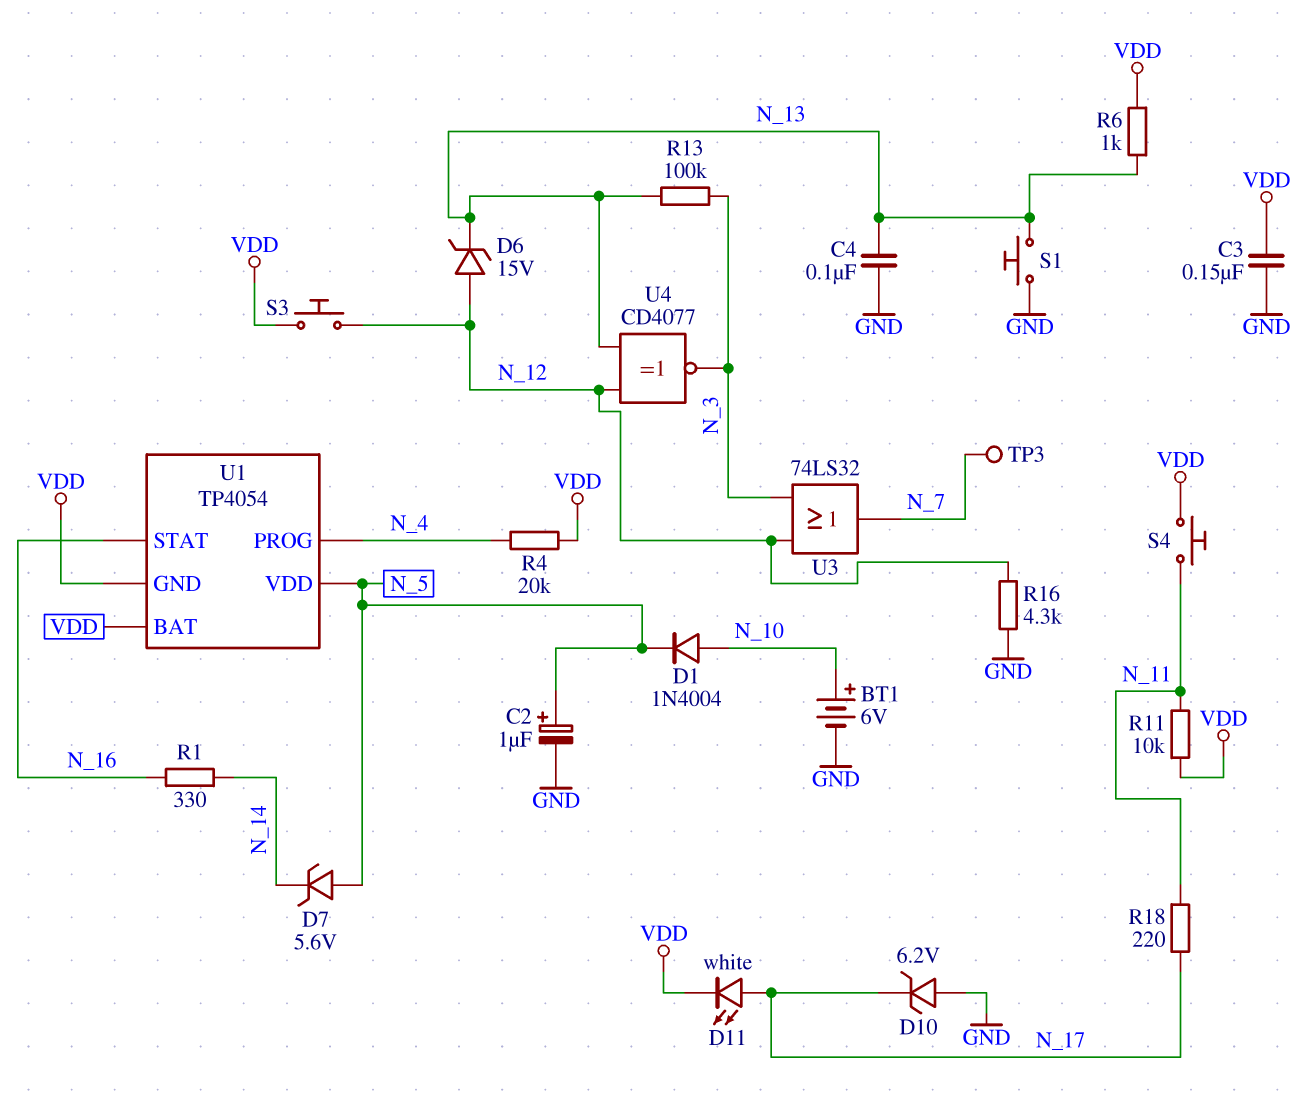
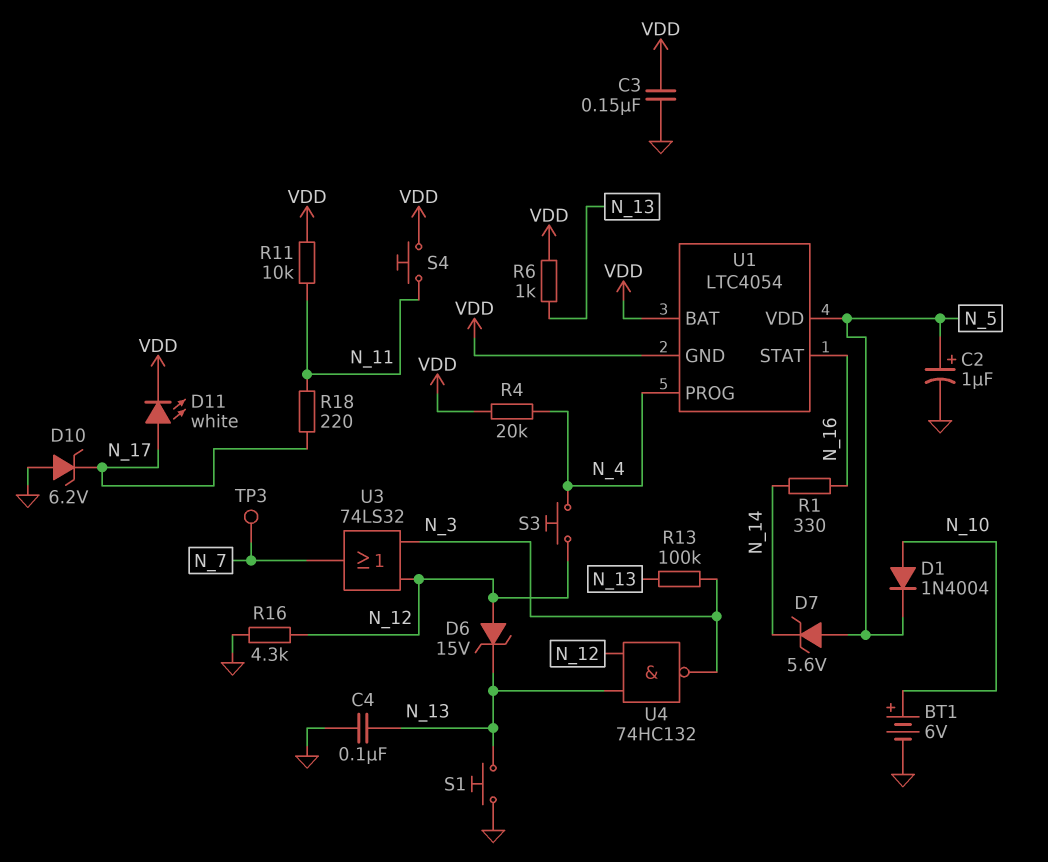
S3: button (N_12, VDD) -> button (N_4, N_12)
U1: TP4054 -> LTC4054
U4: XNOR CD4077 (in N_12, in N_13, out N_3) -> NAND 74HC132 (in N_12, in N_13, out N_3)

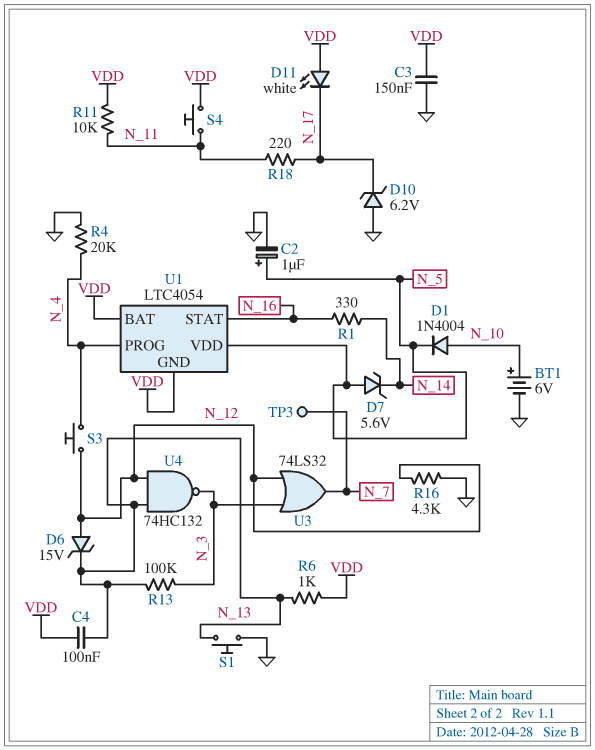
C4: 100nF (GND, N_13) -> 100nF (N_13, VDD)
D11: LED white (A N_17, K VDD) -> LED white (A VDD, K N_17)
R4: 20k (N_4, VDD) -> 20k (GND, N_4)

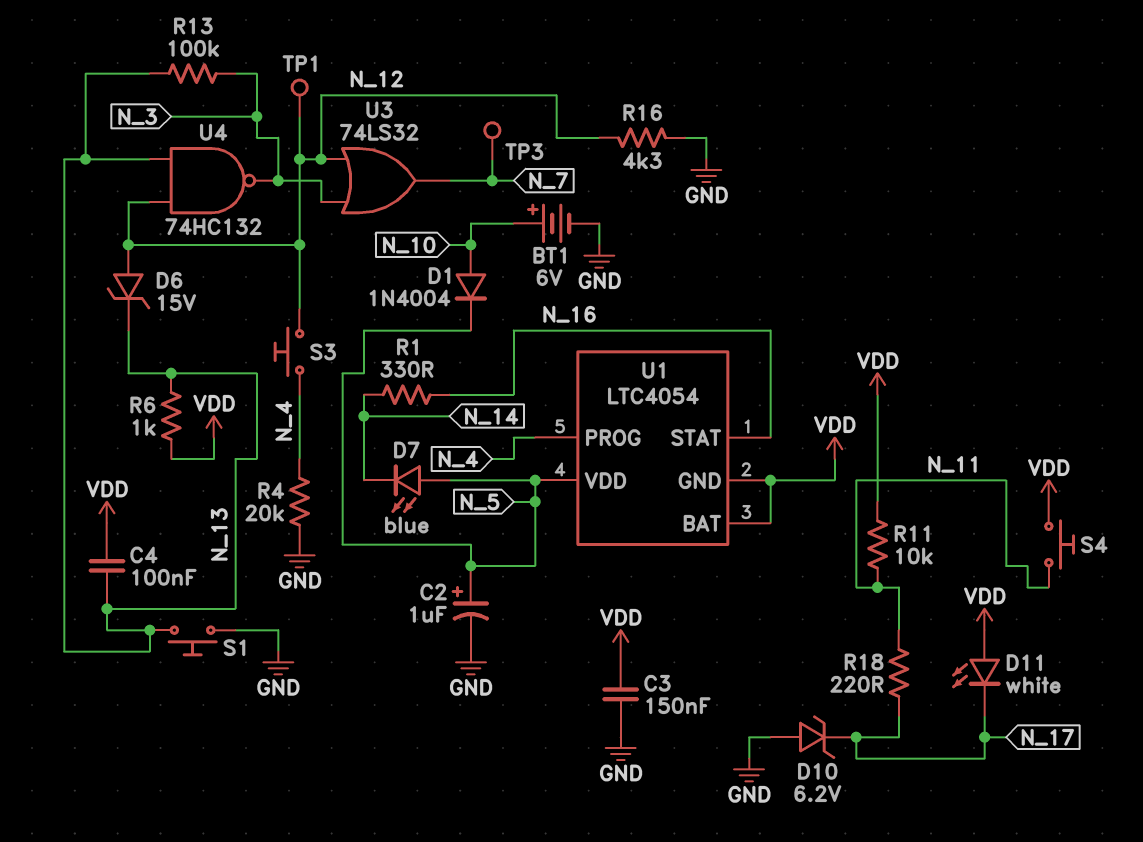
D7: zener 5.6V (A N_5, K N_14) -> LED blue (A N_5, K N_14)
TP1: none -> test point (N_12)

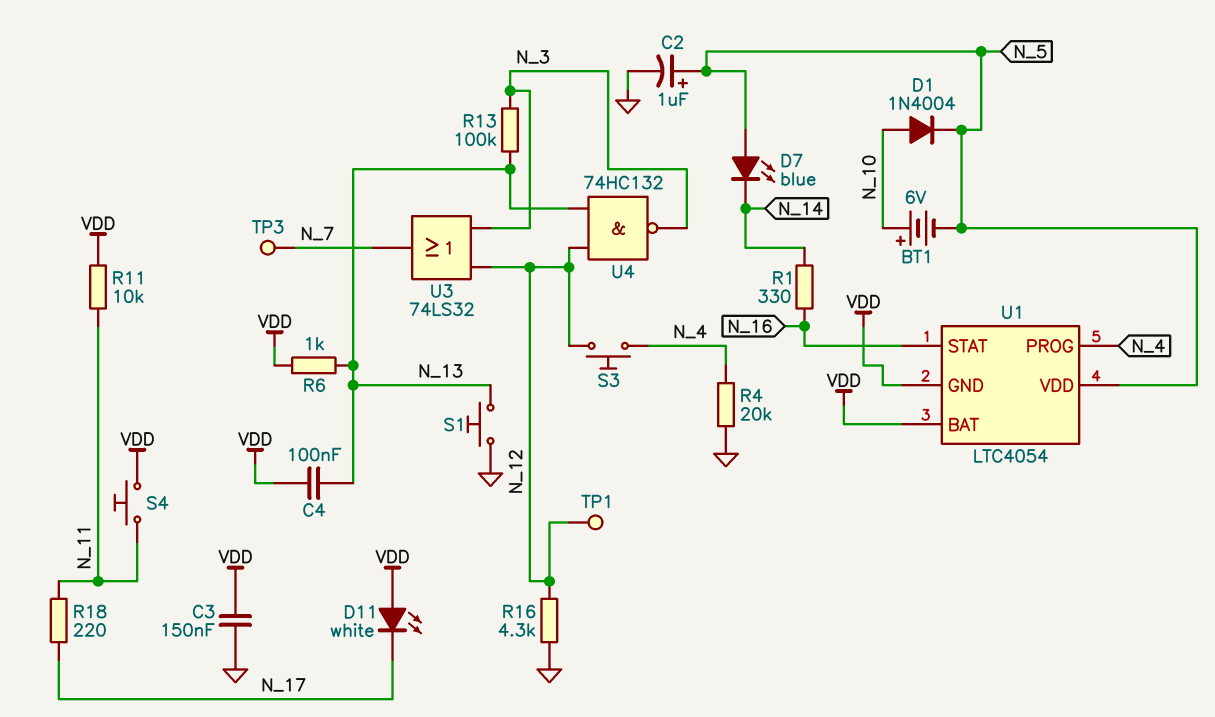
BT1: 6V (plus N_10, minus GND) -> 6V (plus N_10, minus N_5)
D6: zener 15V (A N_12, K N_13) -> none
D10: zener 6.2V (A GND, K N_17) -> none

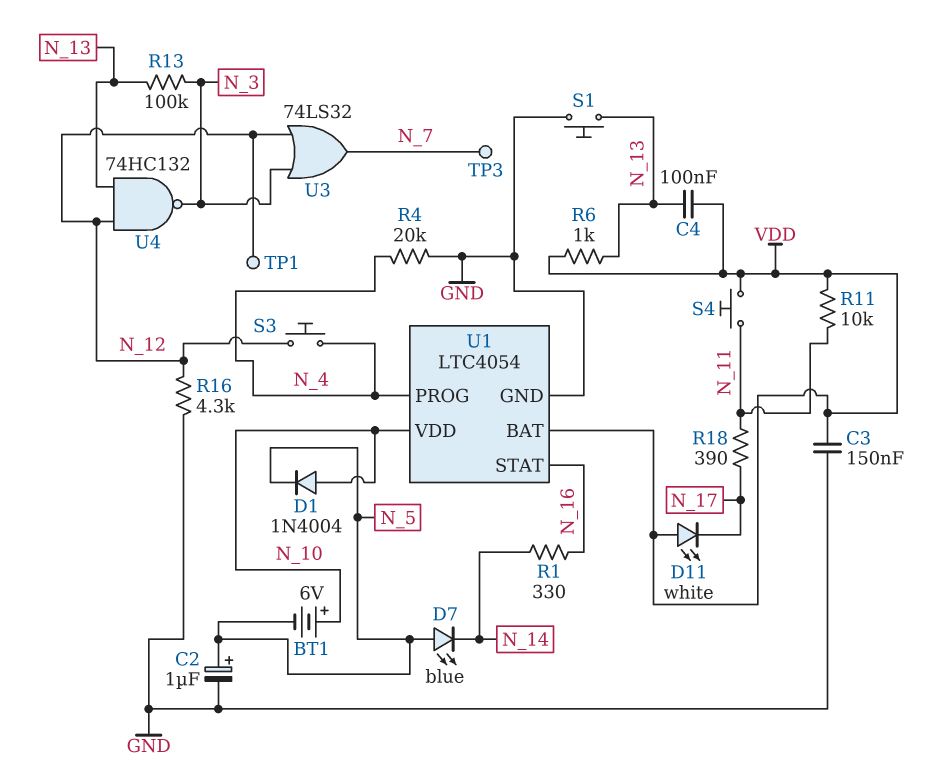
R18: 220 (N_11, N_17) -> 390 (N_11, N_17)
U1 pin GND: VDD -> GND
U1 pin VDD: N_5 -> N_10

